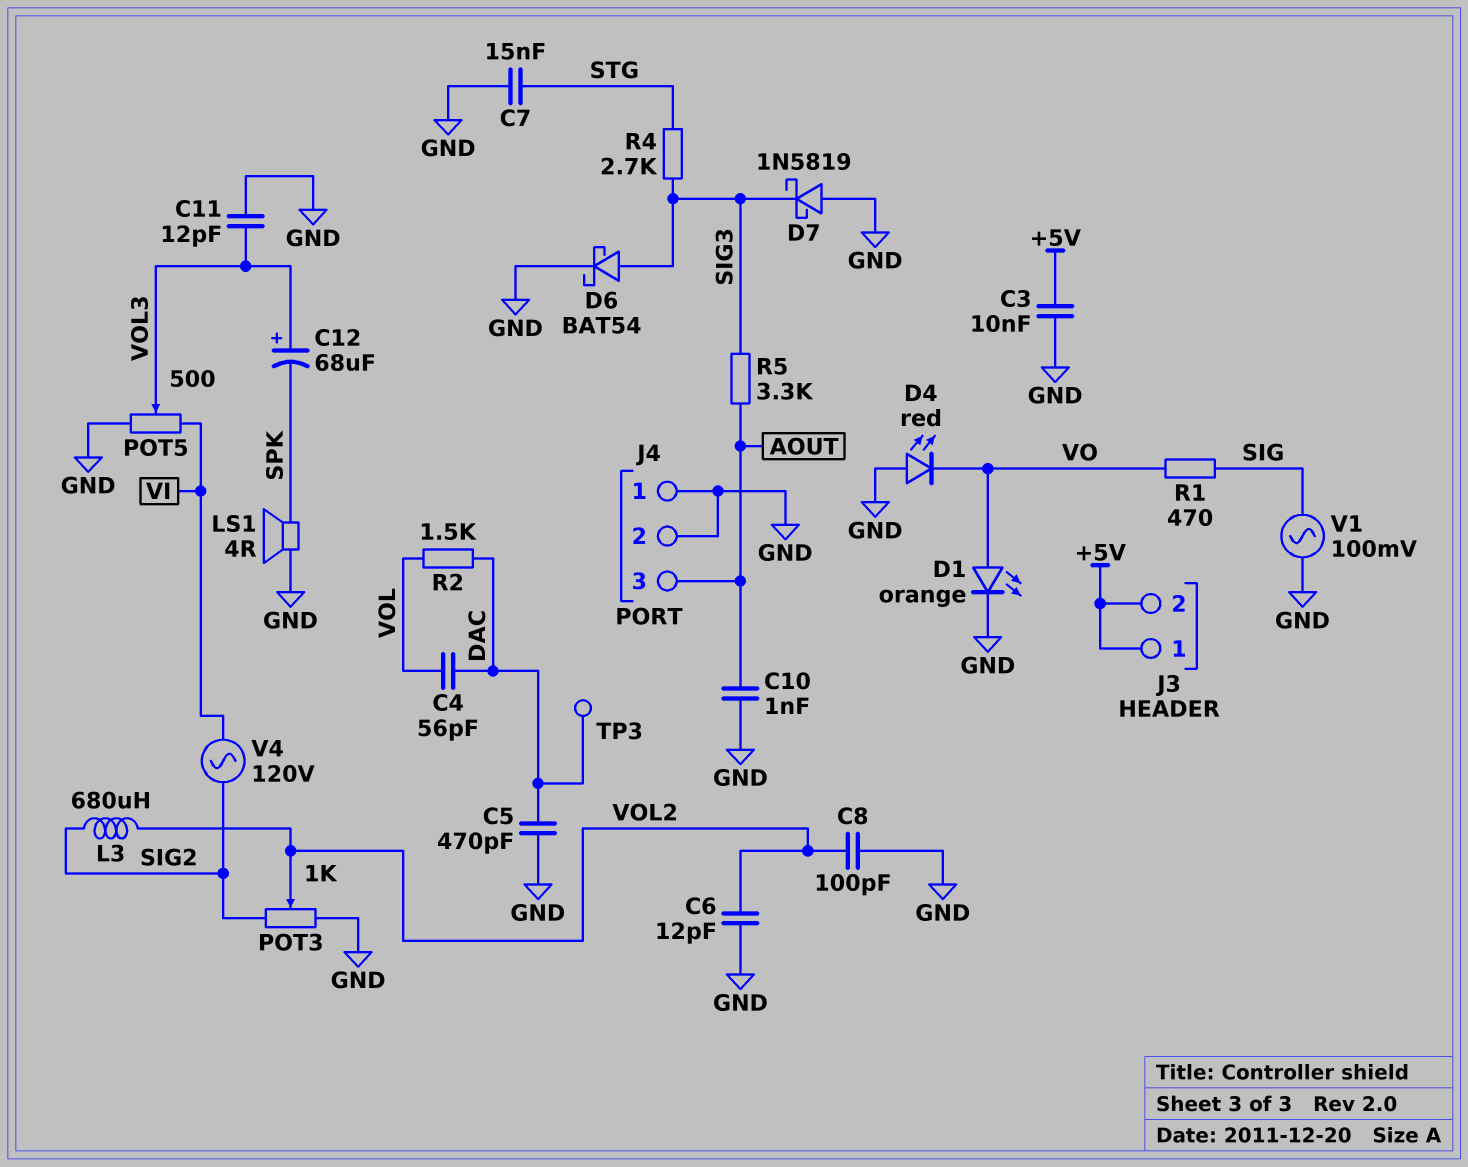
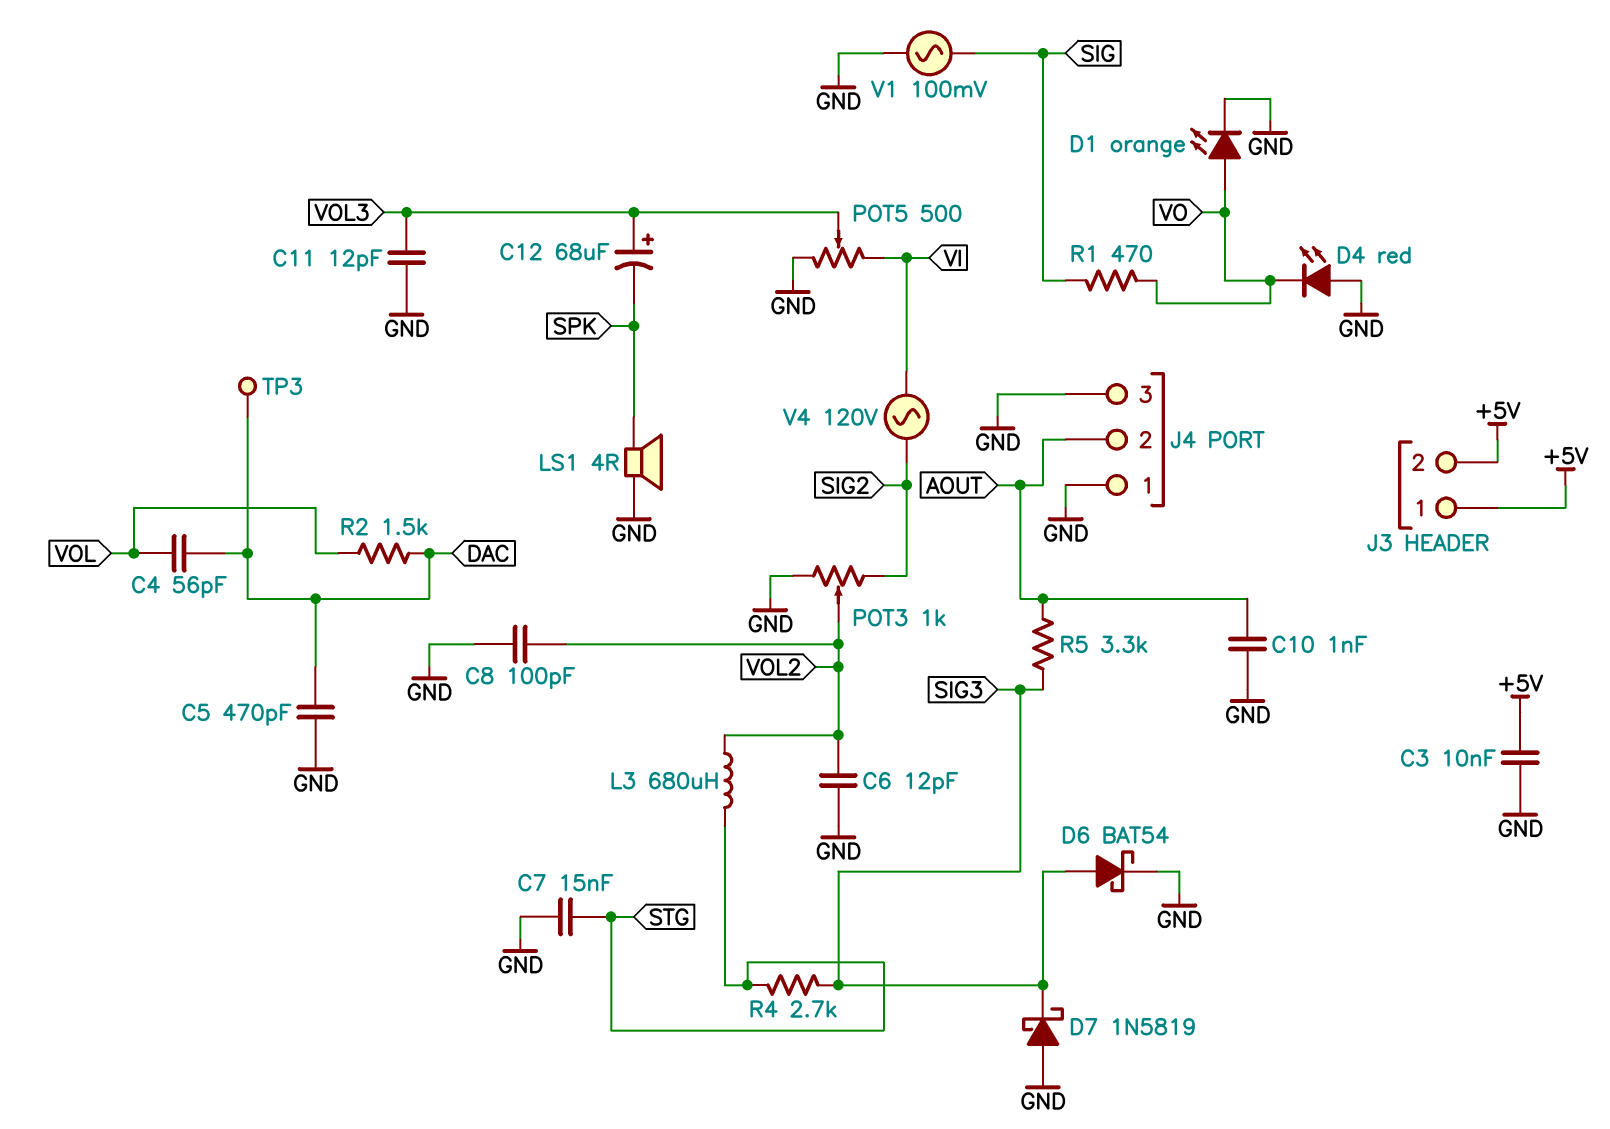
J4 pin 2: GND -> AOUT
J4 pin 3: AOUT -> GND
L3: 680uH (SIG2, VOL2) -> 680uH (STG, VOL2)

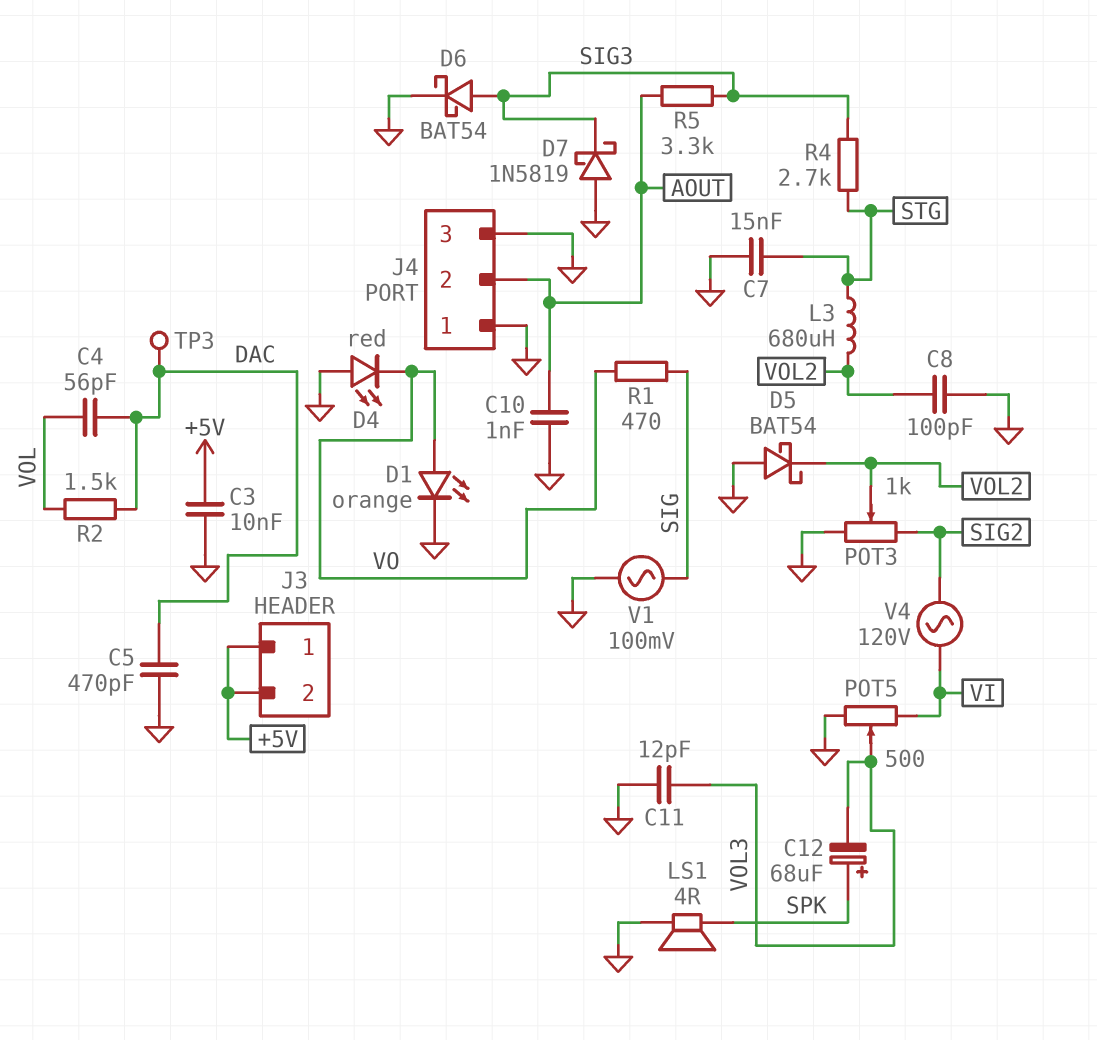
C6: 12pF (GND, VOL2) -> none
C12: 68uF (plus VOL3, minus SPK) -> 68uF (plus SPK, minus VOL3)
D5: none -> schottky BAT54 (A GND, K VOL2)

